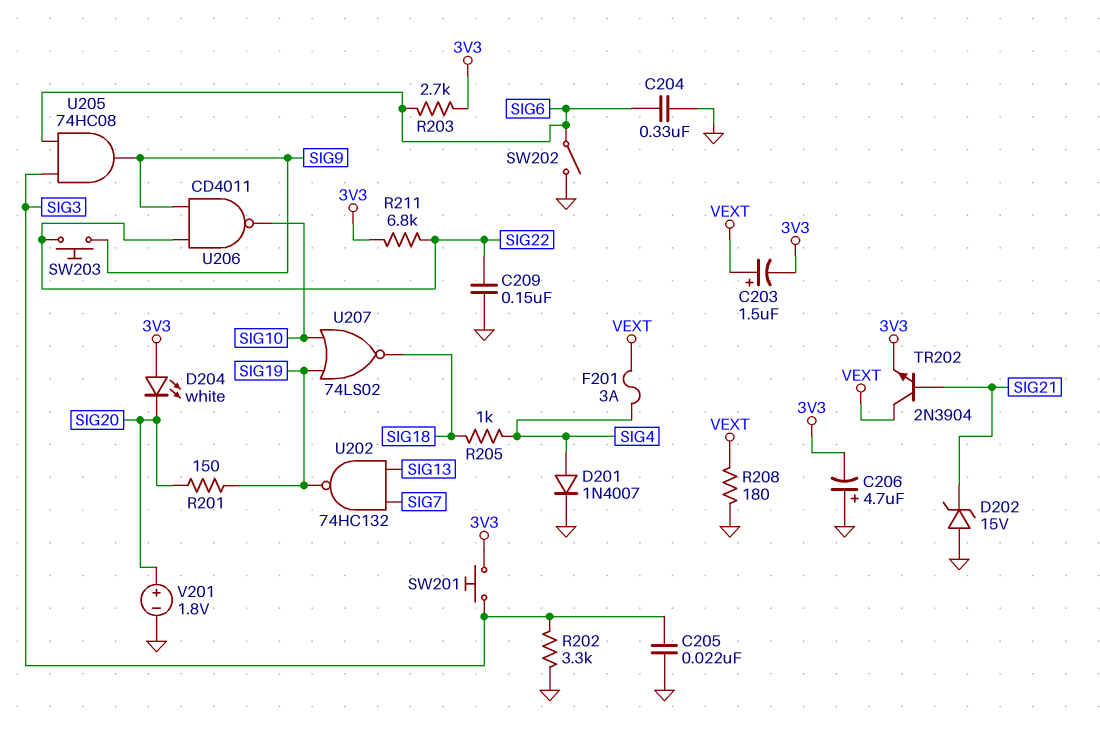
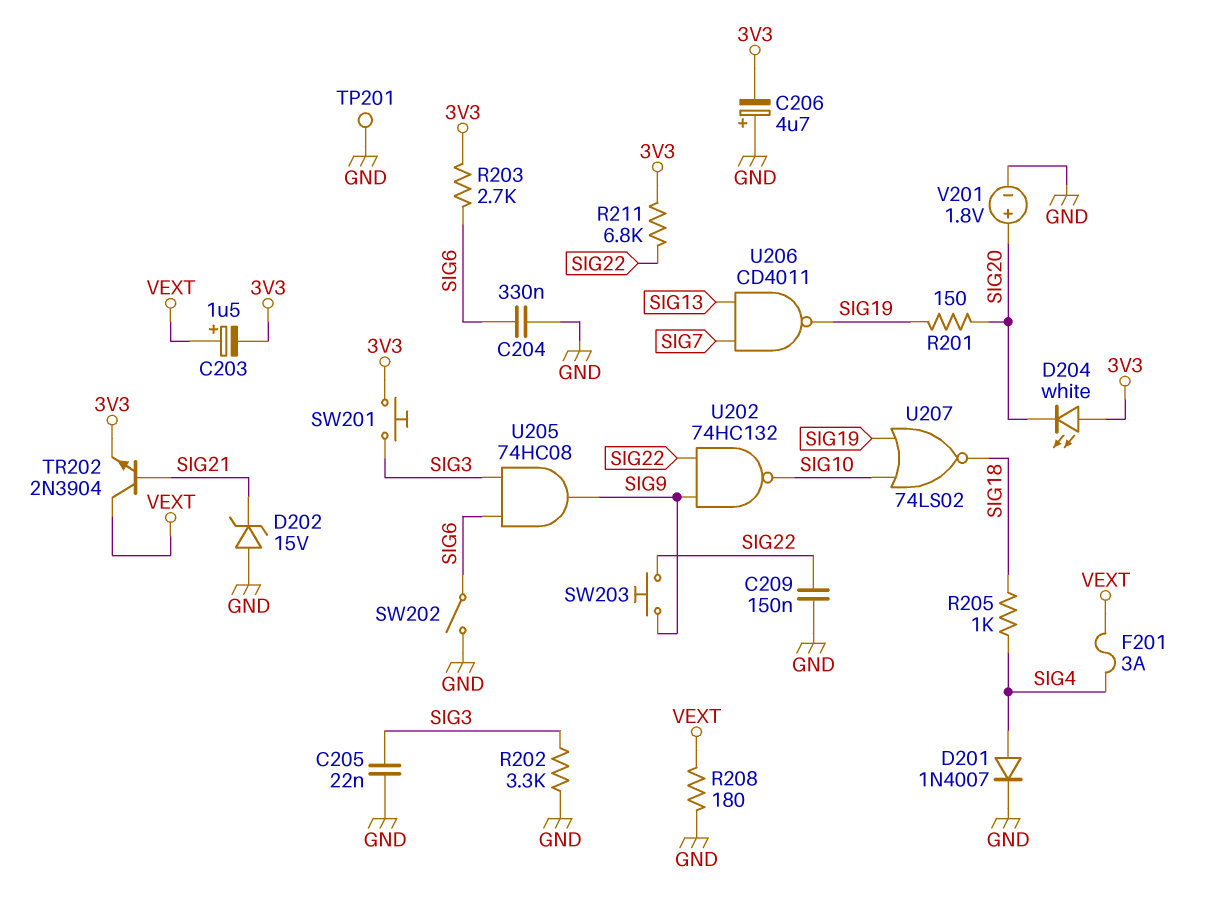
TP201: none -> test point (GND)
U202: NAND 74HC132 (in SIG7, in SIG13, out SIG19) -> NAND 74HC132 (in SIG9, in SIG22, out SIG10)
U206: NAND CD4011 (in SIG9, in SIG22, out SIG10) -> NAND CD4011 (in SIG7, in SIG13, out SIG19)

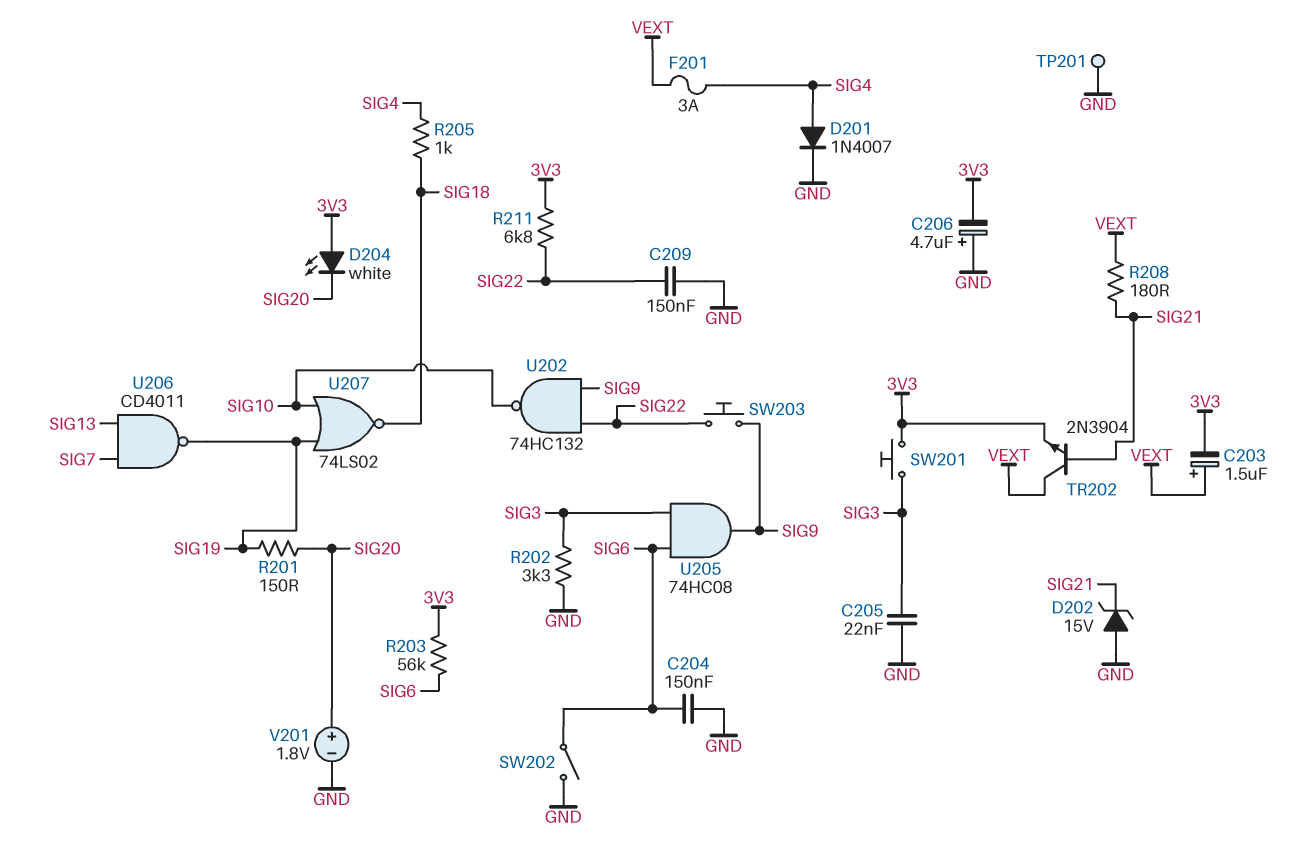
C204: 330nF (GND, SIG6) -> 150nF (GND, SIG6)
R203: 2.7k (3V3, SIG6) -> 56k (3V3, SIG6)
R208: 180 (GND, VEXT) -> 180 (SIG21, VEXT)

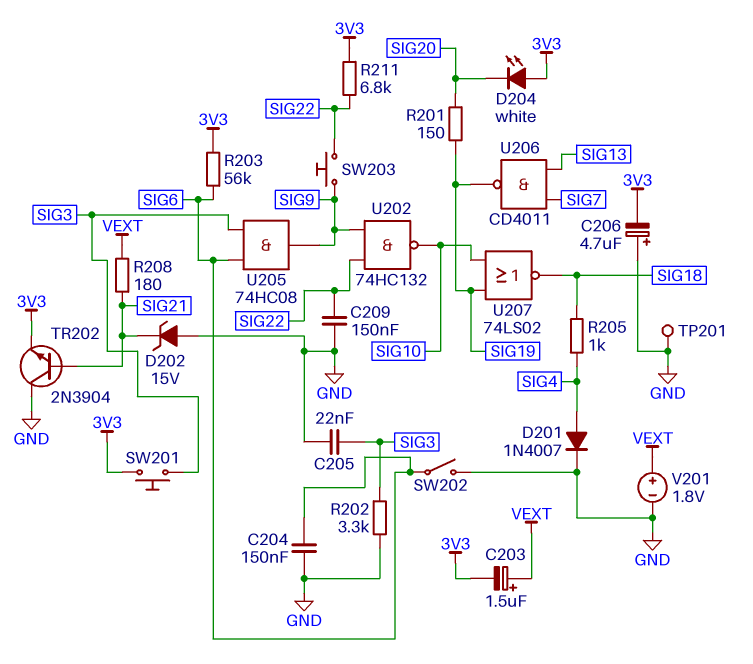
F201: 3A (SIG4, VEXT) -> none
TR202: NPN 2N3904 (B SIG21, C VEXT, E 3V3) -> NPN 2N3904 (B SIG21, C GND, E 3V3)
V201: 1.8V (plus SIG20, minus GND) -> 1.8V (plus VEXT, minus GND)

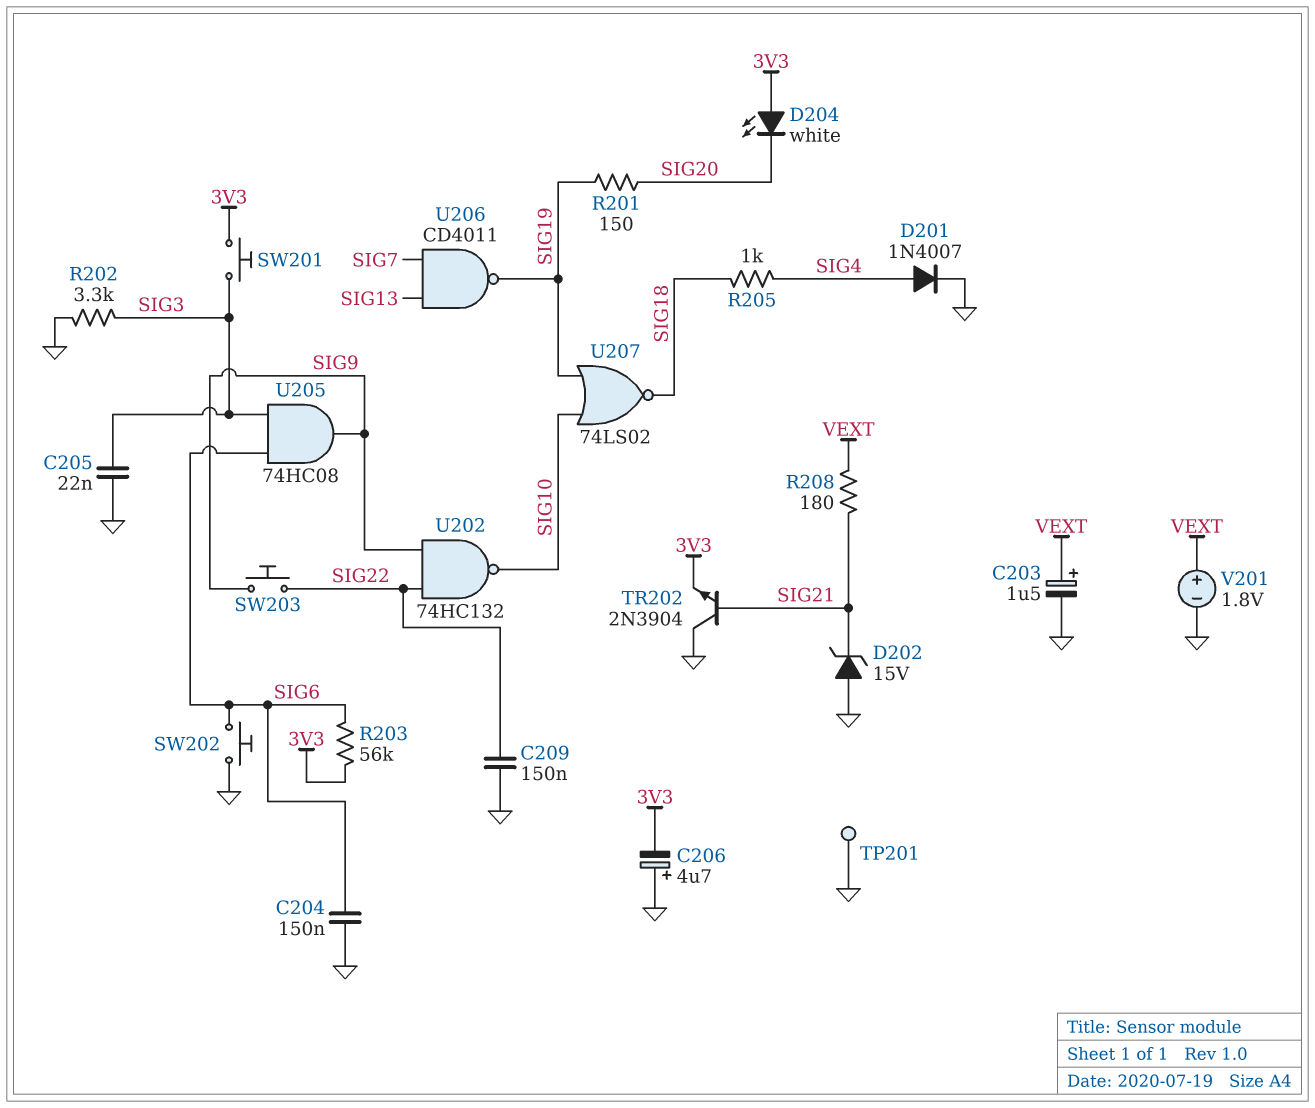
C203: 1.5uF (plus VEXT, minus 3V3) -> 1.5uF (plus VEXT, minus GND)
R211: 6.8k (3V3, SIG22) -> none
SW202: switch (GND, SIG6) -> button (GND, SIG6)

